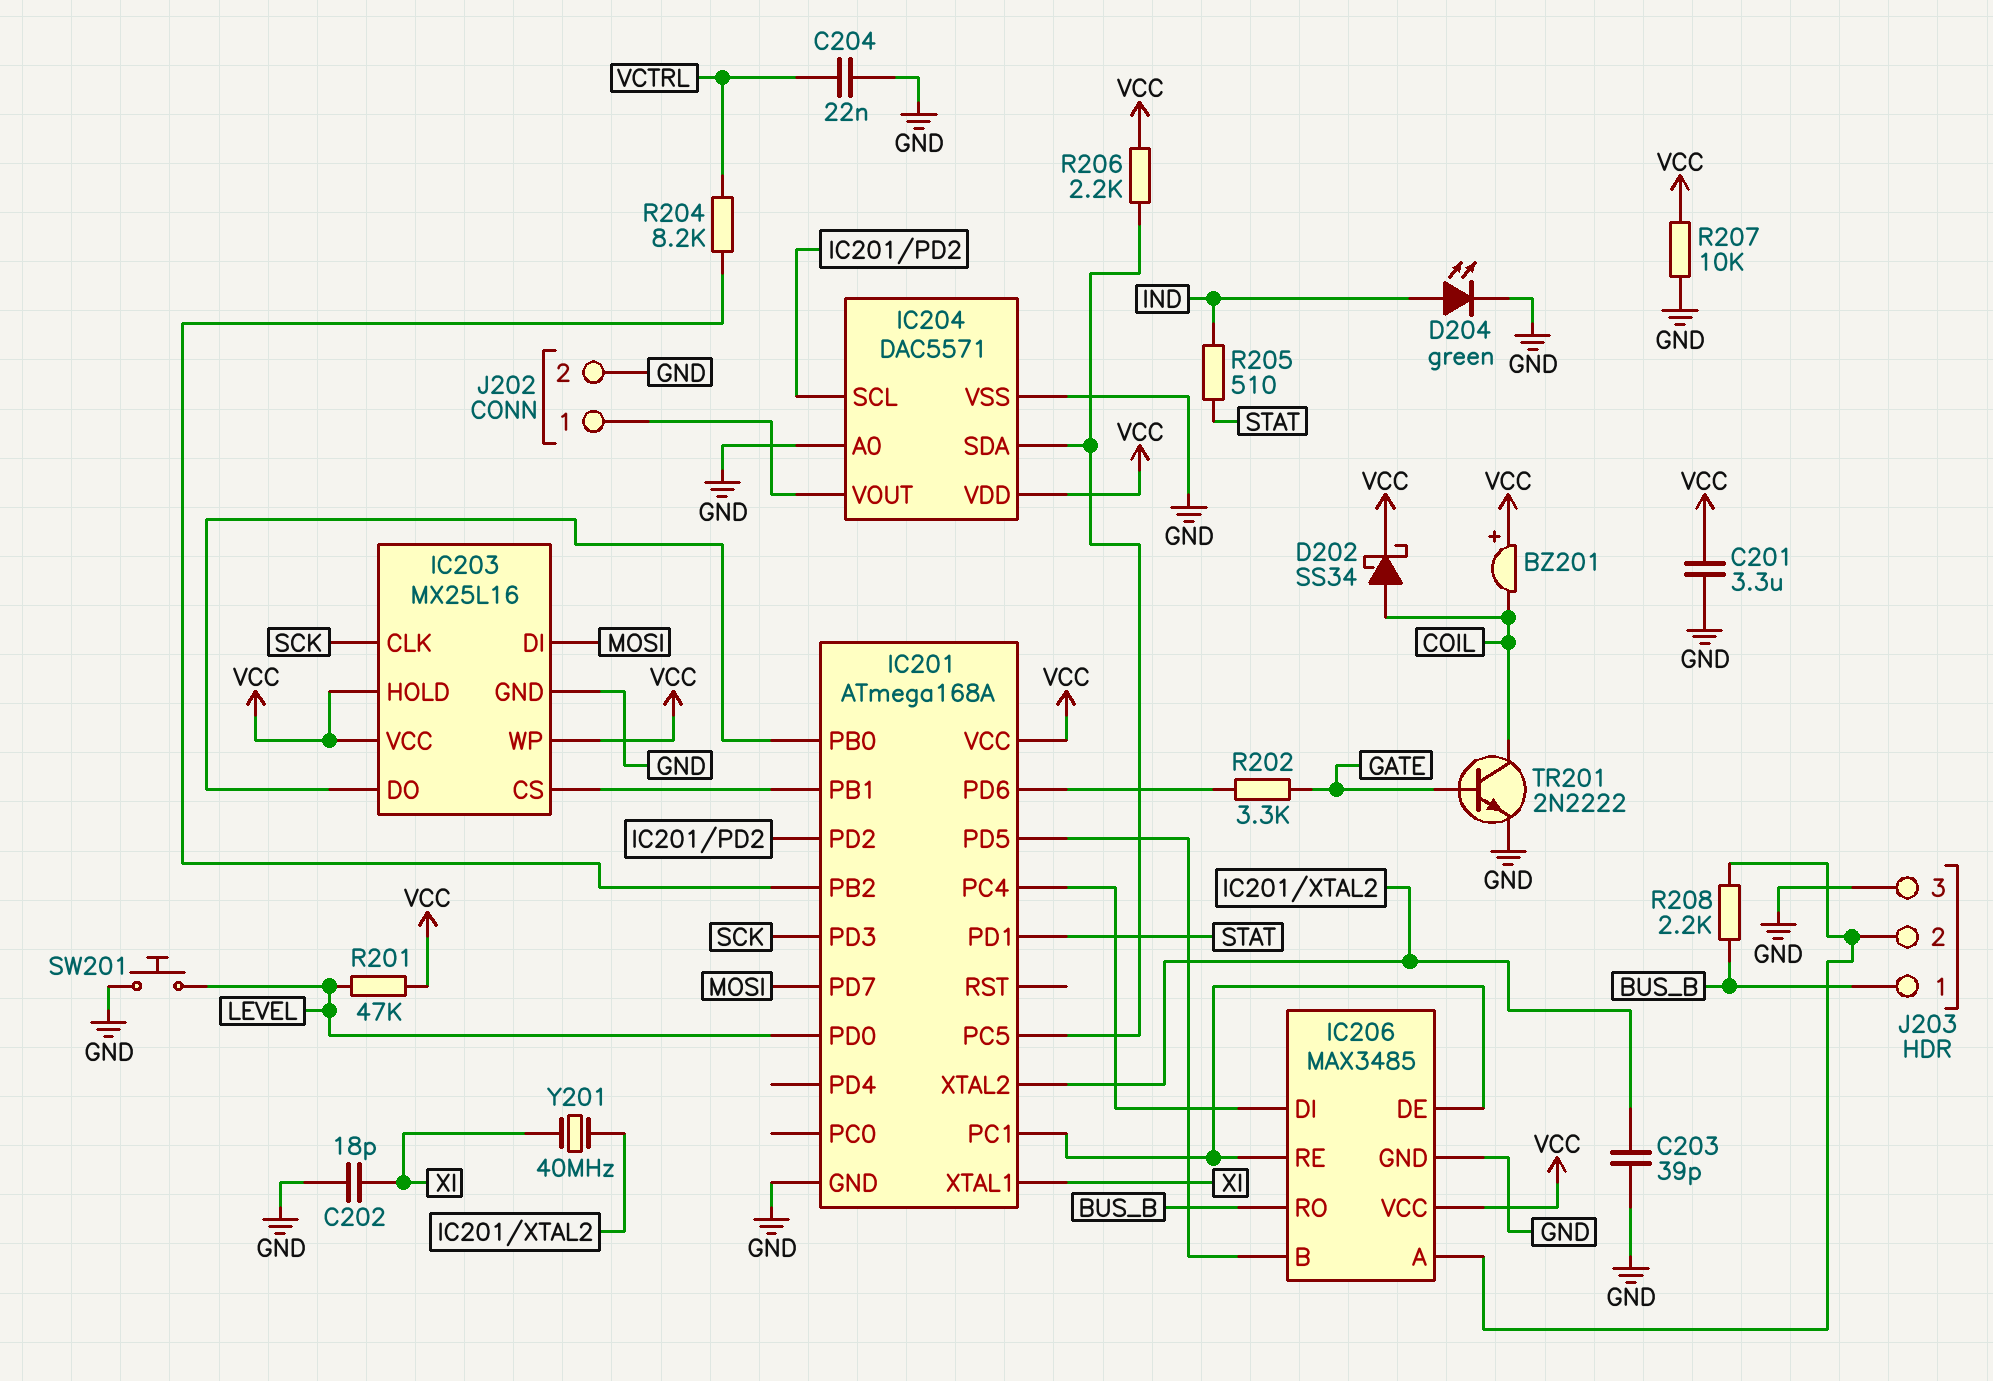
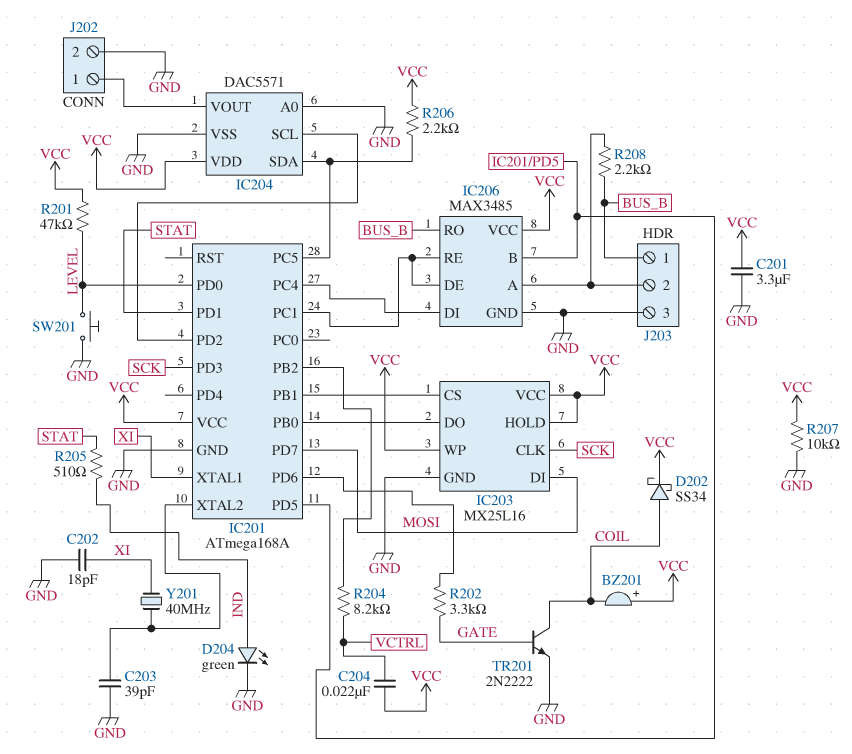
C204: 22nF (GND, VCTRL) -> 22nF (VCC, VCTRL)

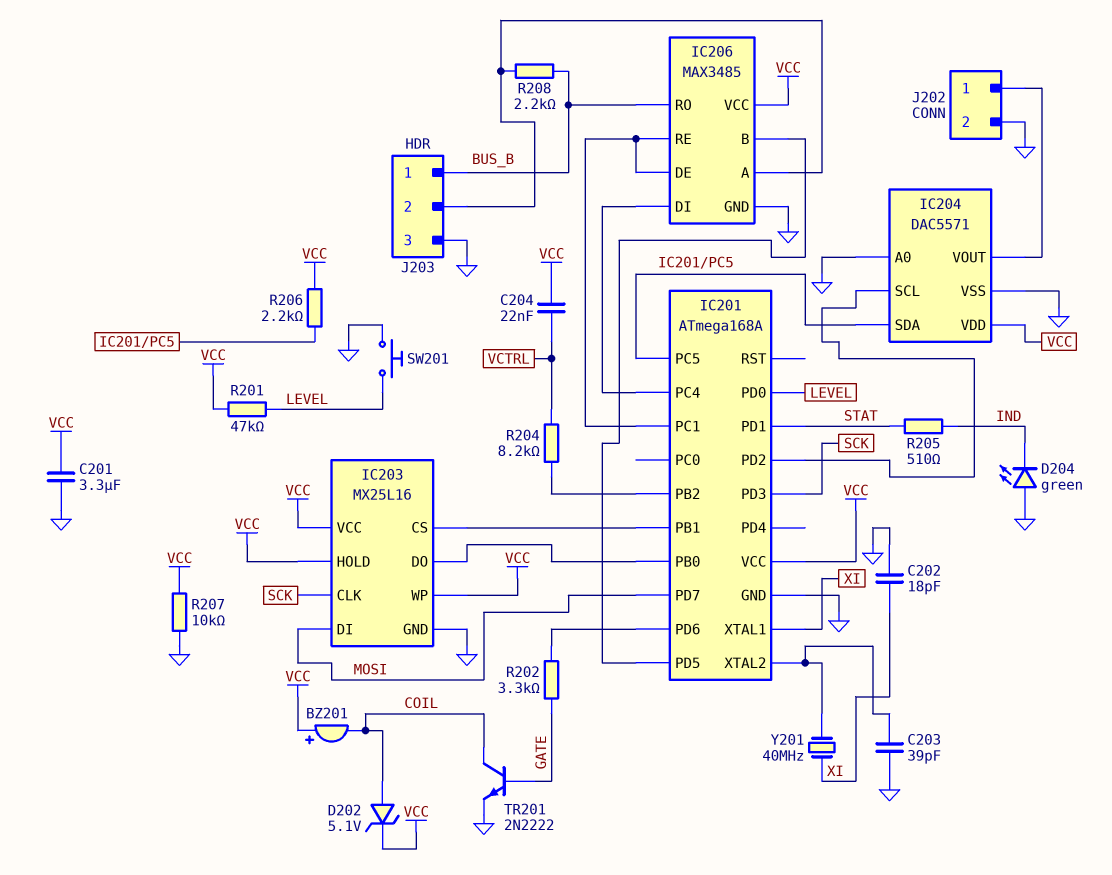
D202: schottky SS34 (A COIL, K VCC) -> zener 5.1V (A COIL, K VCC)
D204: LED green (A IND, K GND) -> LED green (A GND, K IND)

